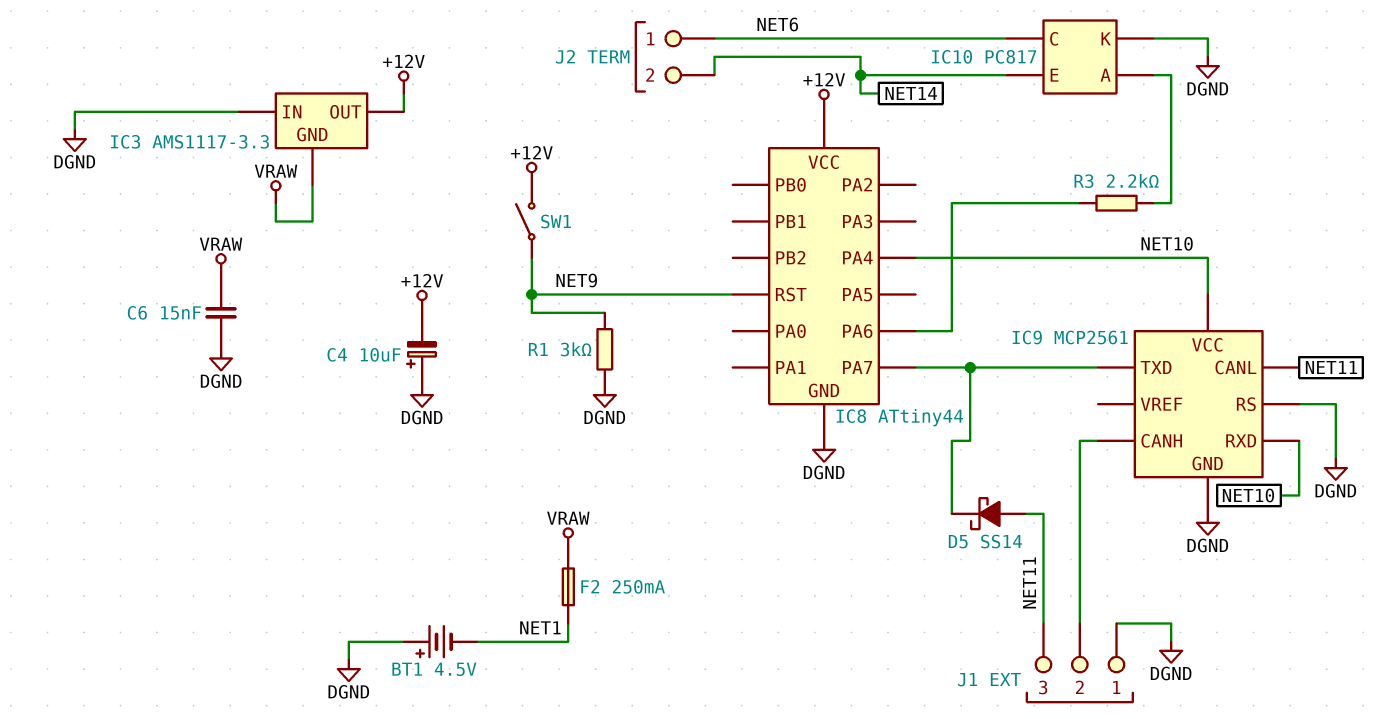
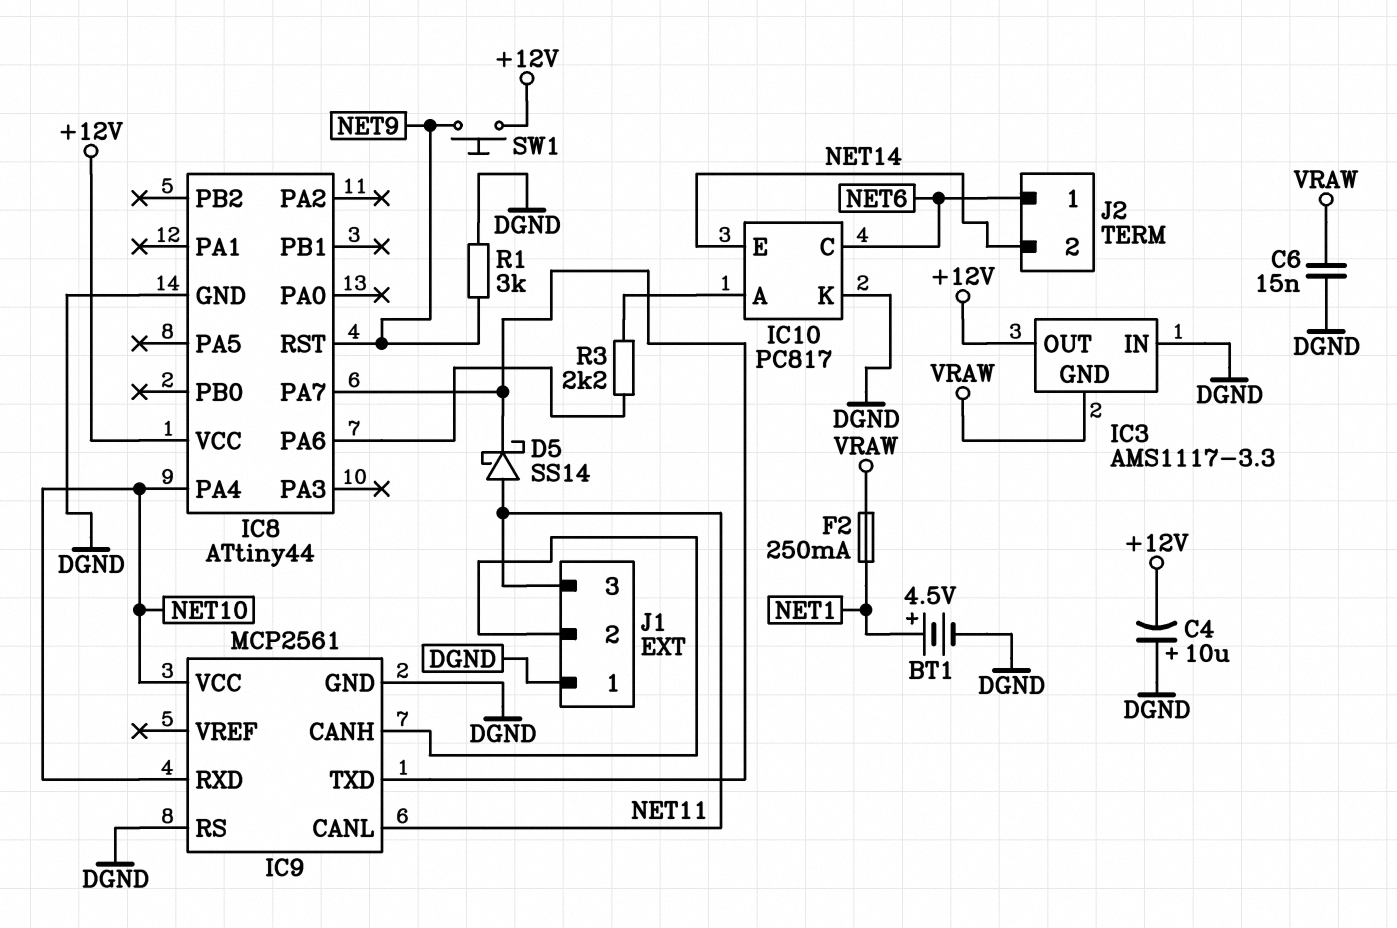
BT1: 4.5V (plus DGND, minus NET1) -> 4.5V (plus NET1, minus DGND)
SW1: switch (+12V, NET9) -> button (+12V, NET9)

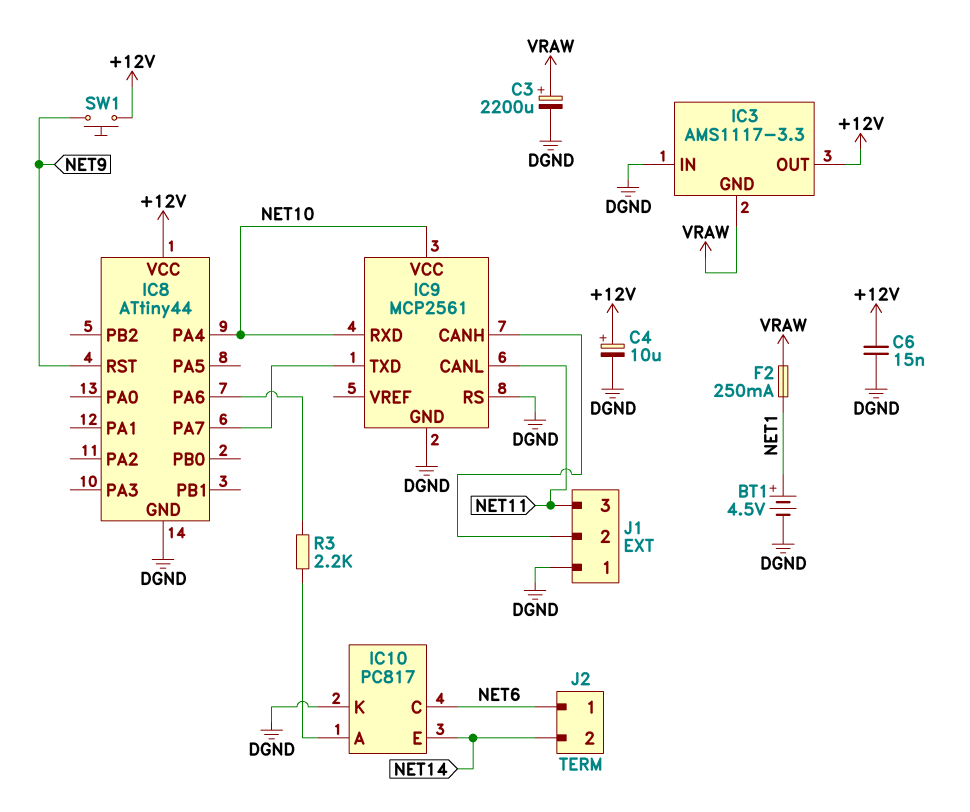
C3: none -> 2200uF (plus VRAW, minus DGND)
C4: 10uF (plus DGND, minus +12V) -> 10uF (plus +12V, minus DGND)
C6: 15nF (DGND, VRAW) -> 15nF (+12V, DGND)
D5: schottky SS14 (A NET11, K IC8/PA7) -> none
R1: 3k (DGND, NET9) -> none

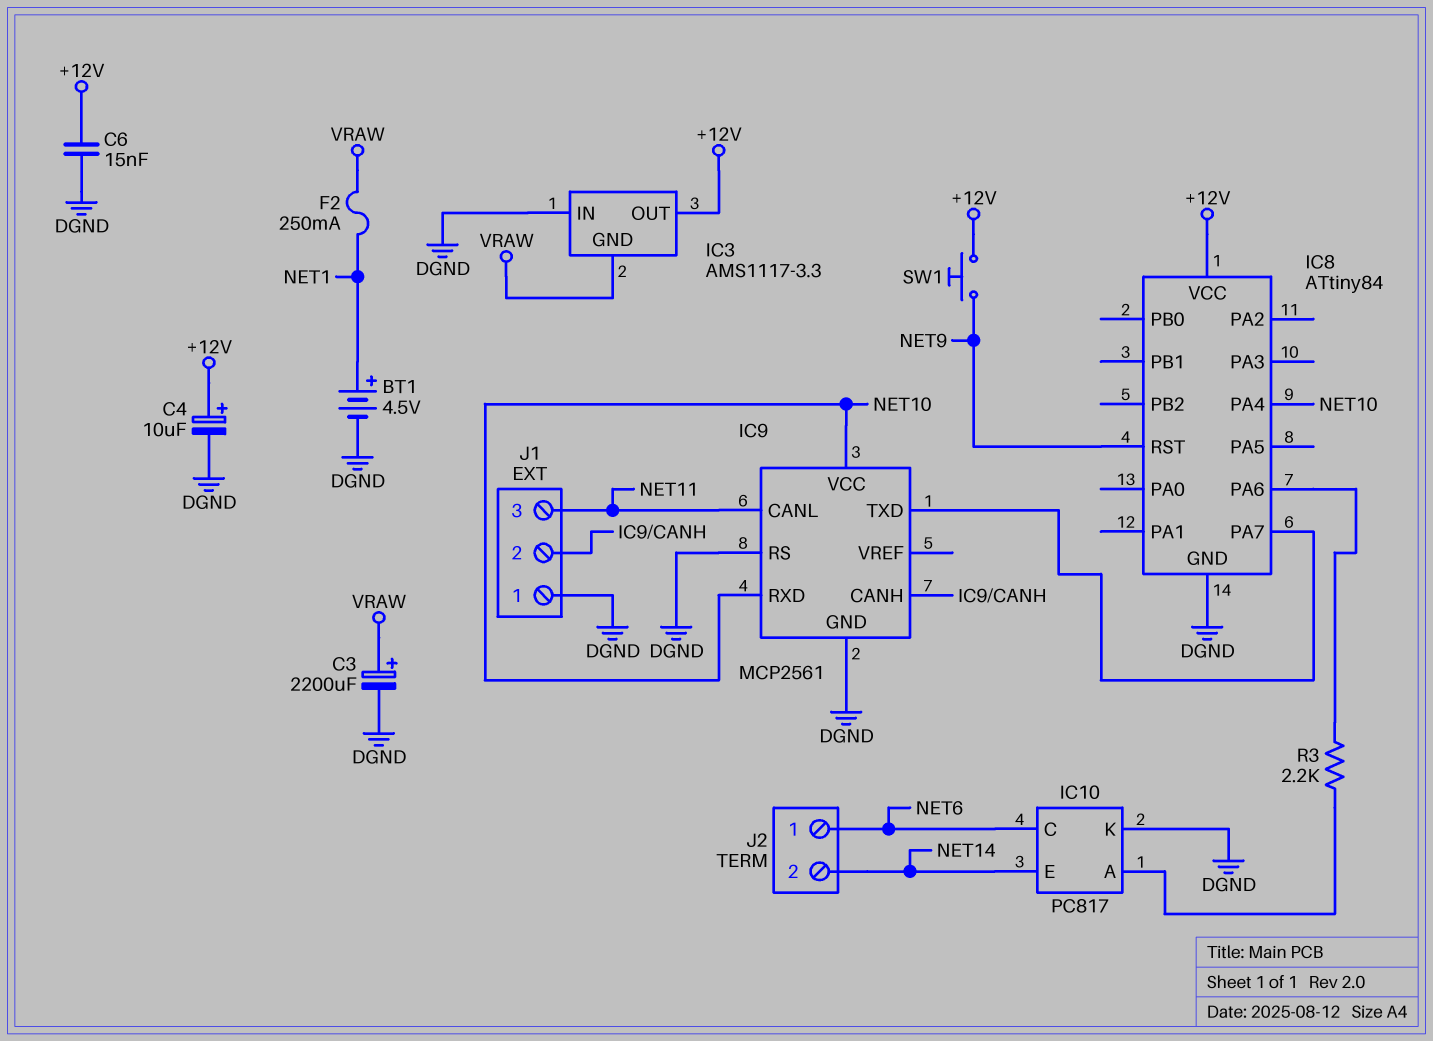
IC8: ATtiny44 -> ATtiny84

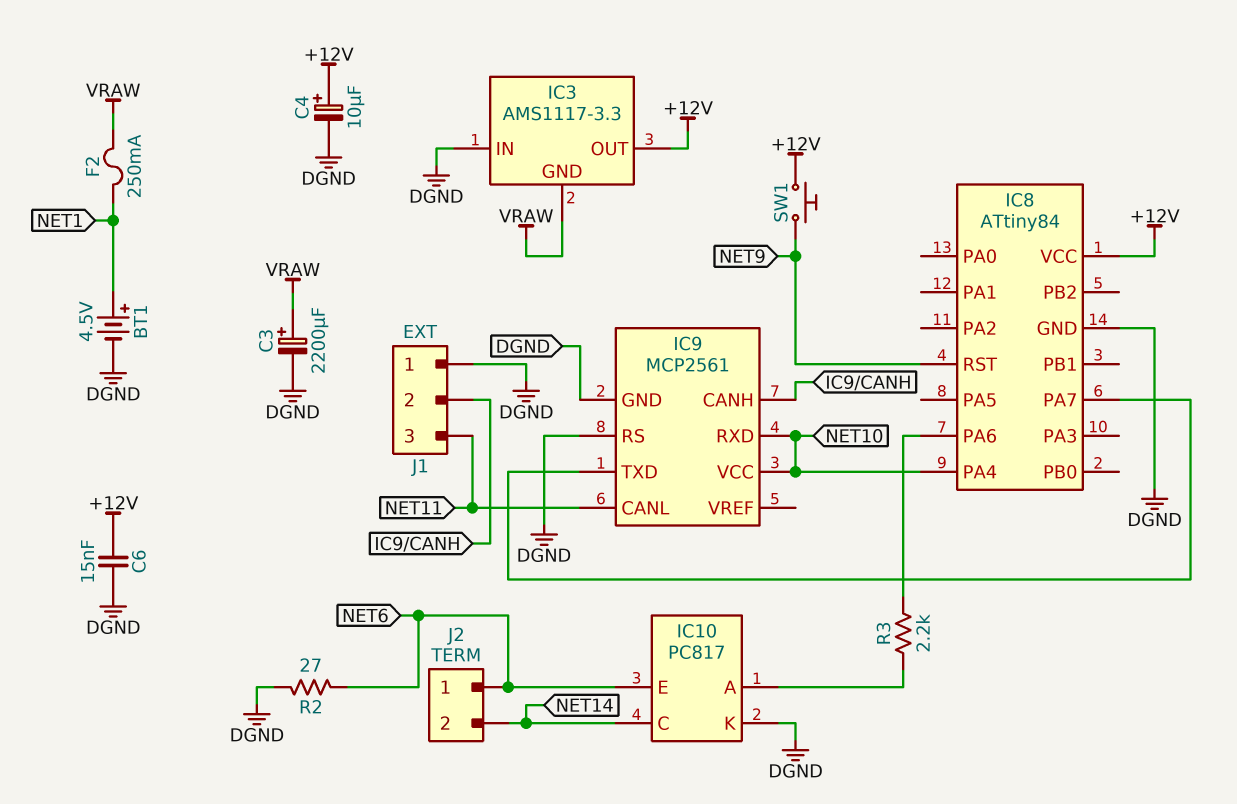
IC10 pin C: NET6 -> NET14
IC10 pin E: NET14 -> NET6
R2: none -> 27 (DGND, NET6)

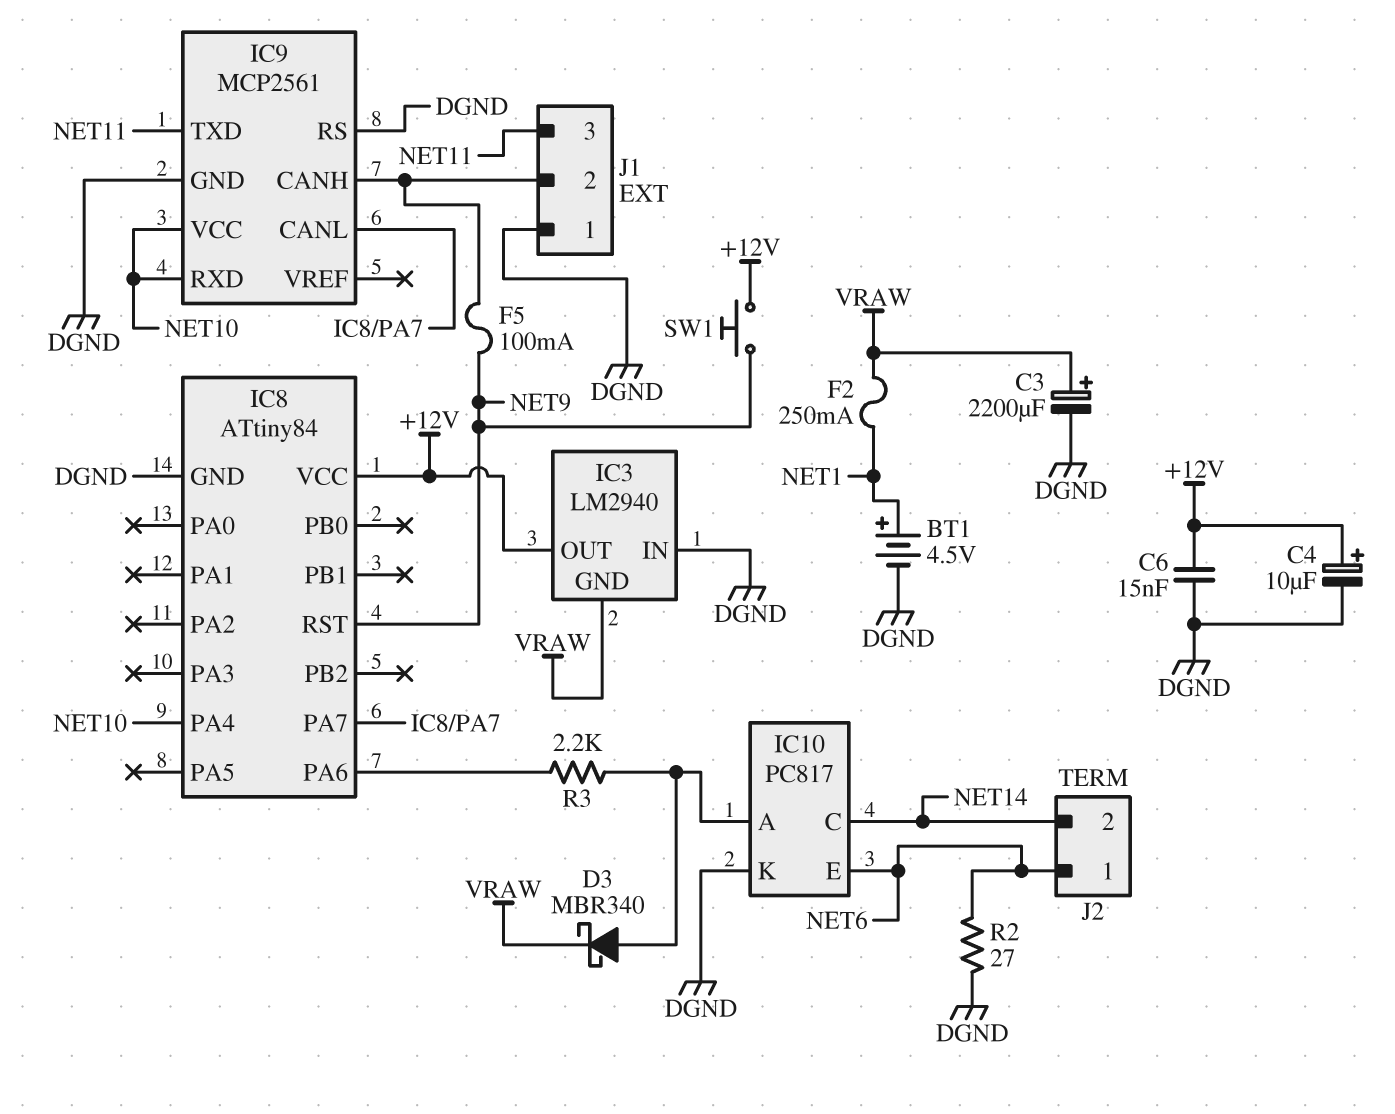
D3: none -> schottky MBR340 (A IC10/A, K VRAW)
F5: none -> 100mA (IC9/CANH, NET9)
IC3: AMS1117-3.3 -> LM2940
IC9 pin CANL: NET11 -> IC8/PA7
IC9 pin TXD: IC8/PA7 -> NET11

